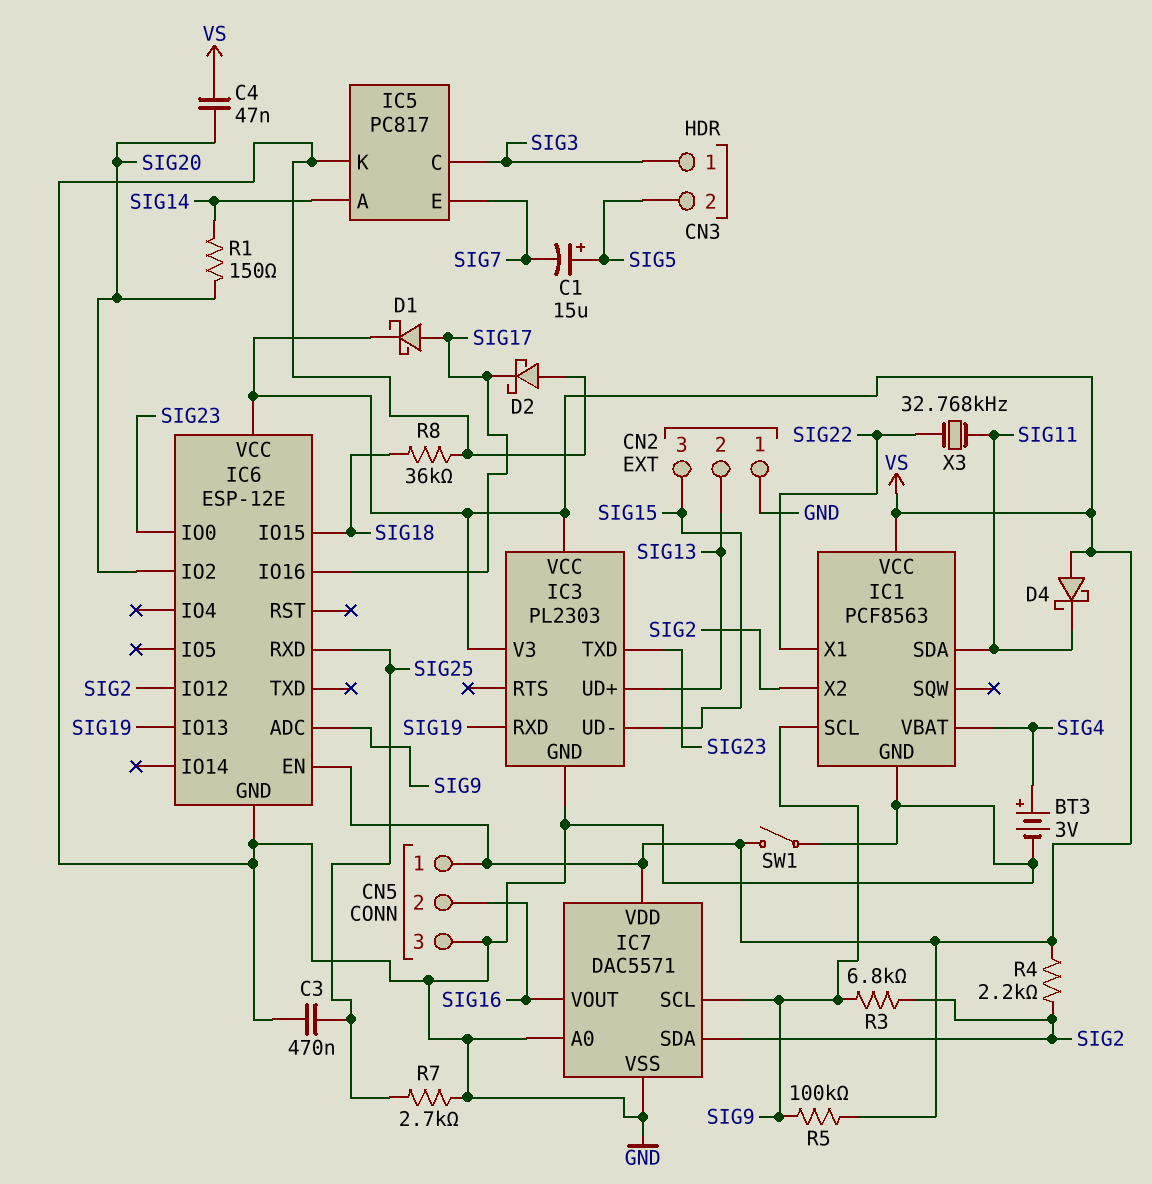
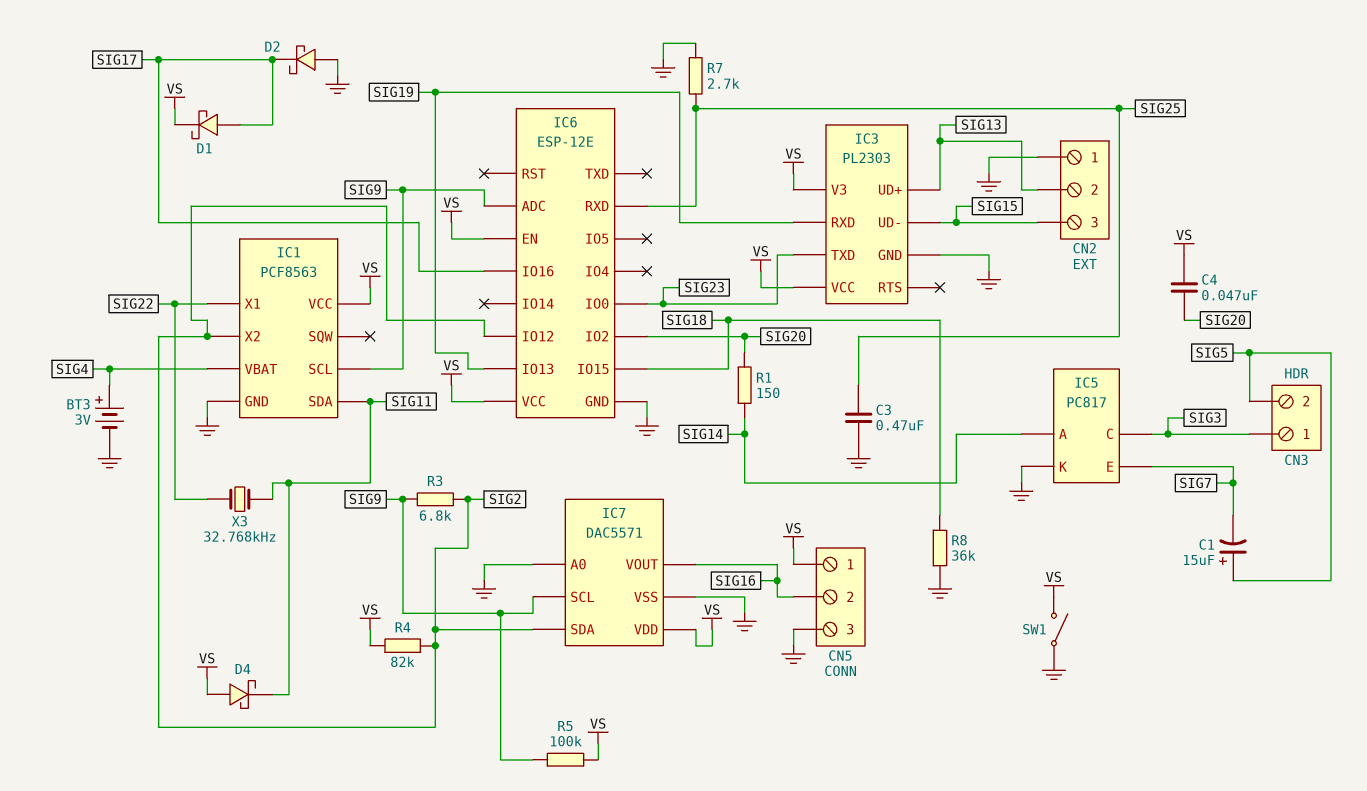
R4: 2.2k (SIG2, VS) -> 82k (SIG2, VS)

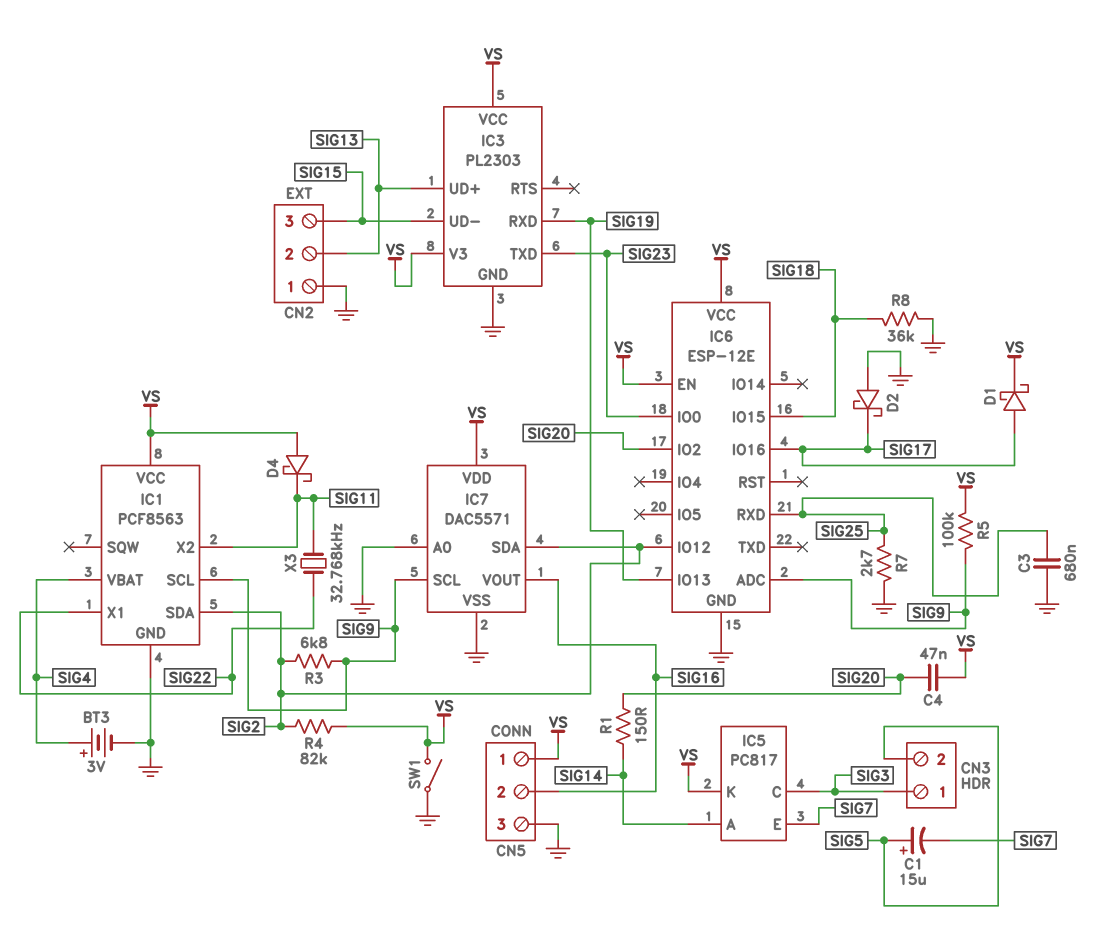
C3: 470nF (GND, SIG25) -> 680nF (GND, SIG25)
IC1 pin SDA: SIG11 -> SIG2
IC1 pin X2: SIG2 -> SIG11
IC5 pin K: GND -> VS

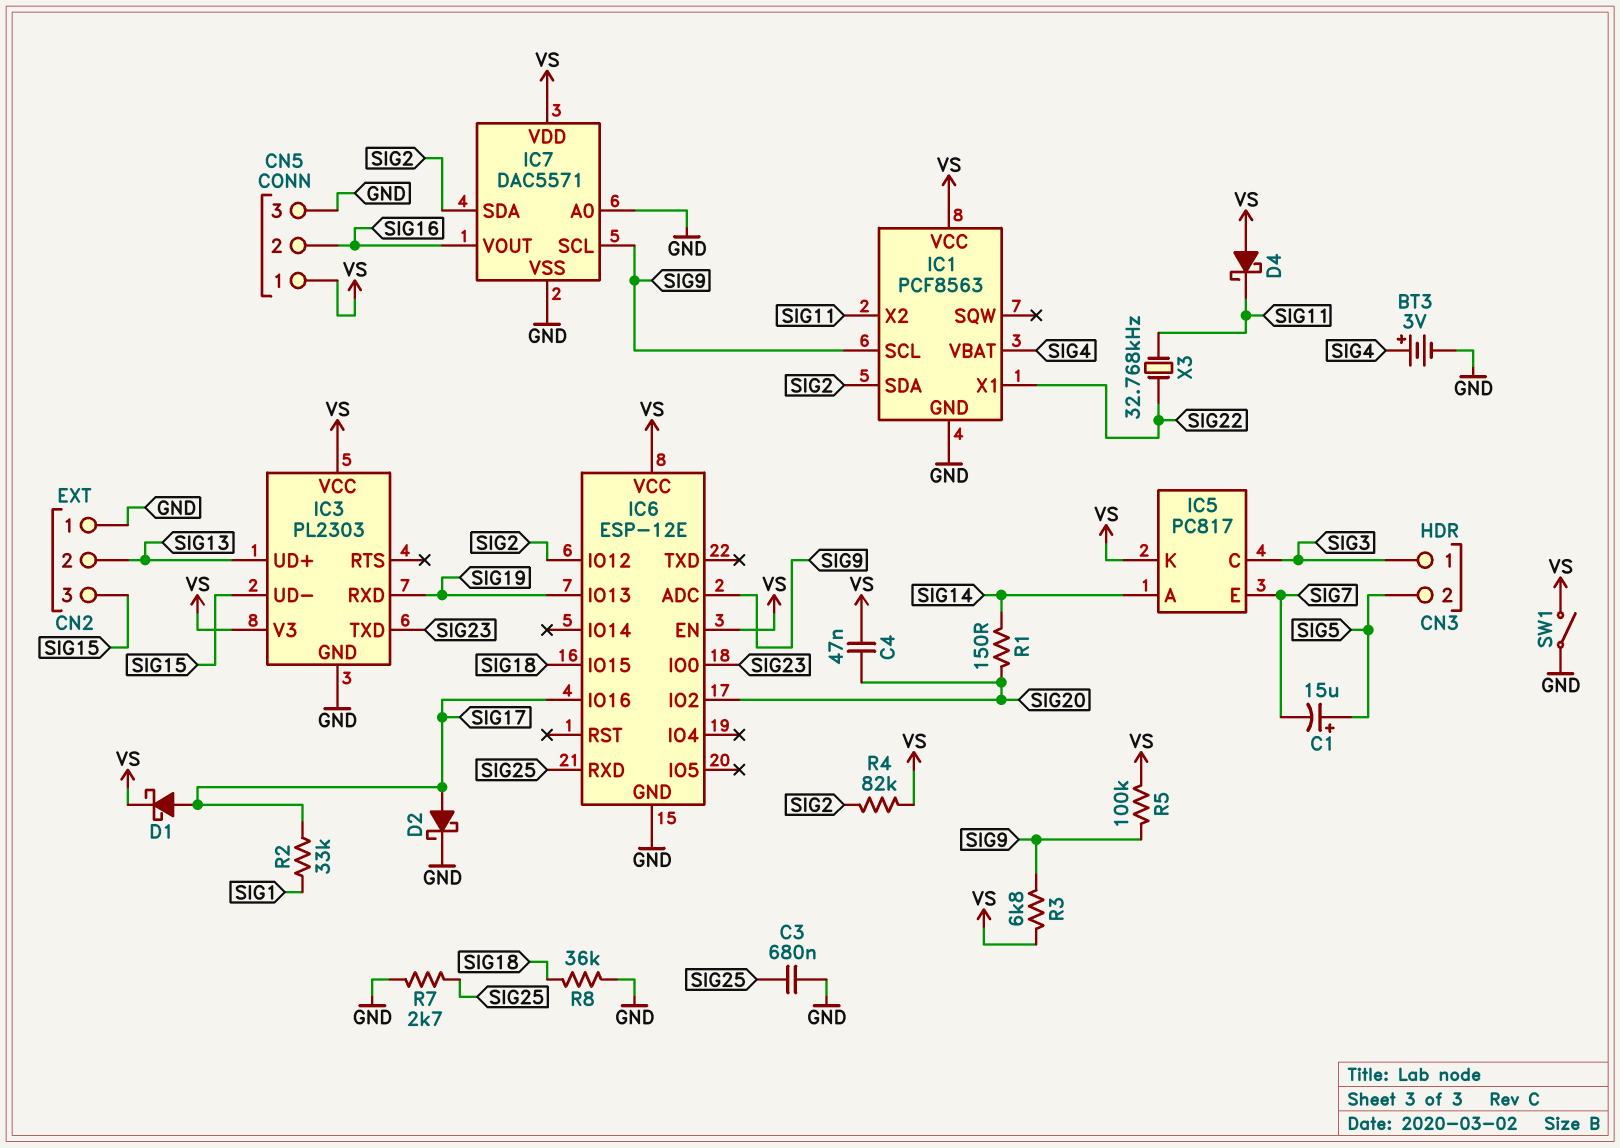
D2: schottky (A GND, K SIG17) -> schottky (A SIG17, K GND)
R2: none -> 33k (SIG1, SIG17)
R3: 6.8k (SIG2, SIG9) -> 6.8k (SIG9, VS)

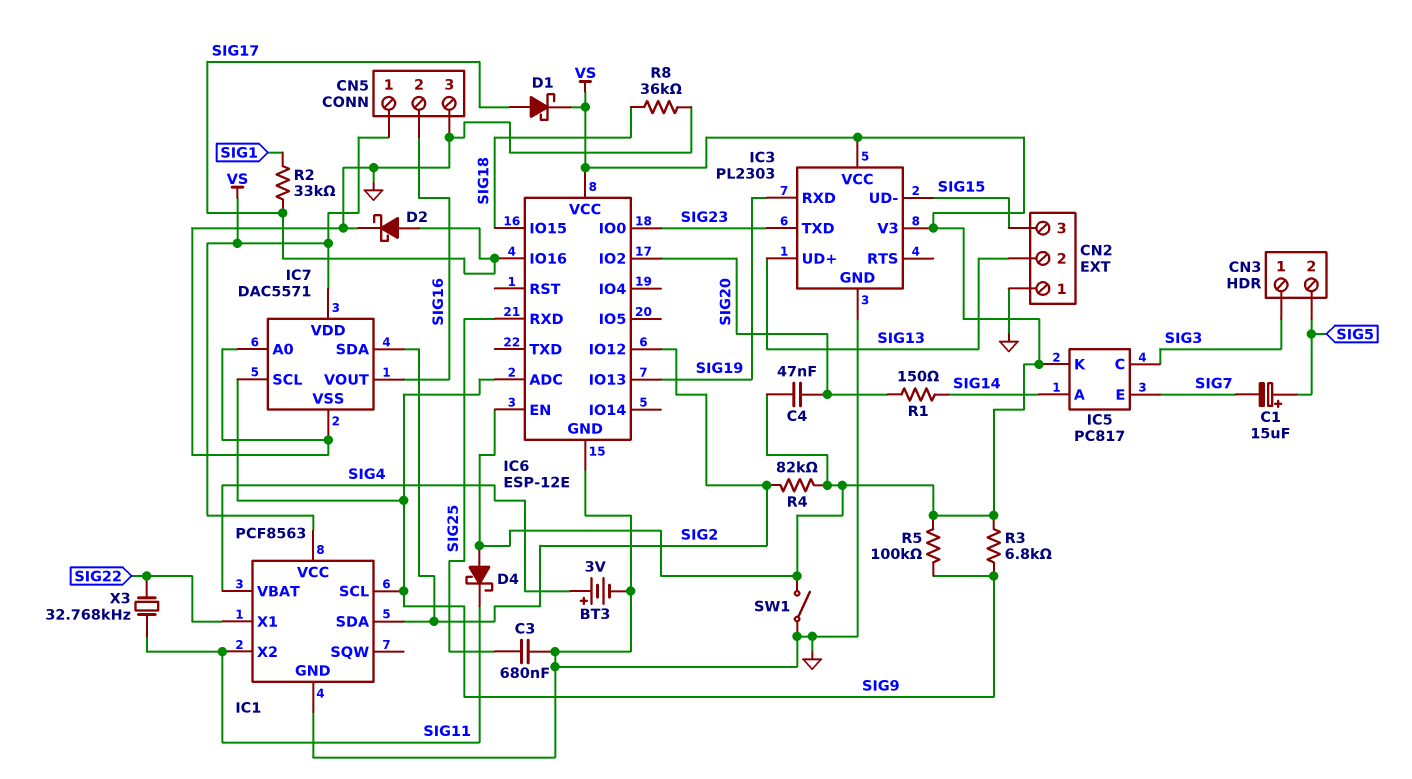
R7: 2.7k (GND, SIG25) -> none

